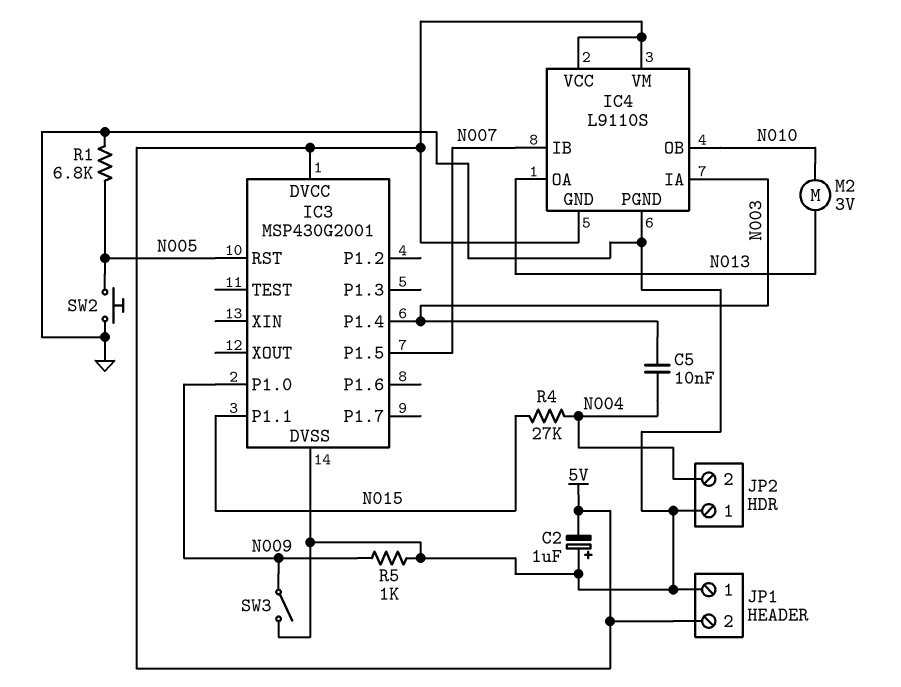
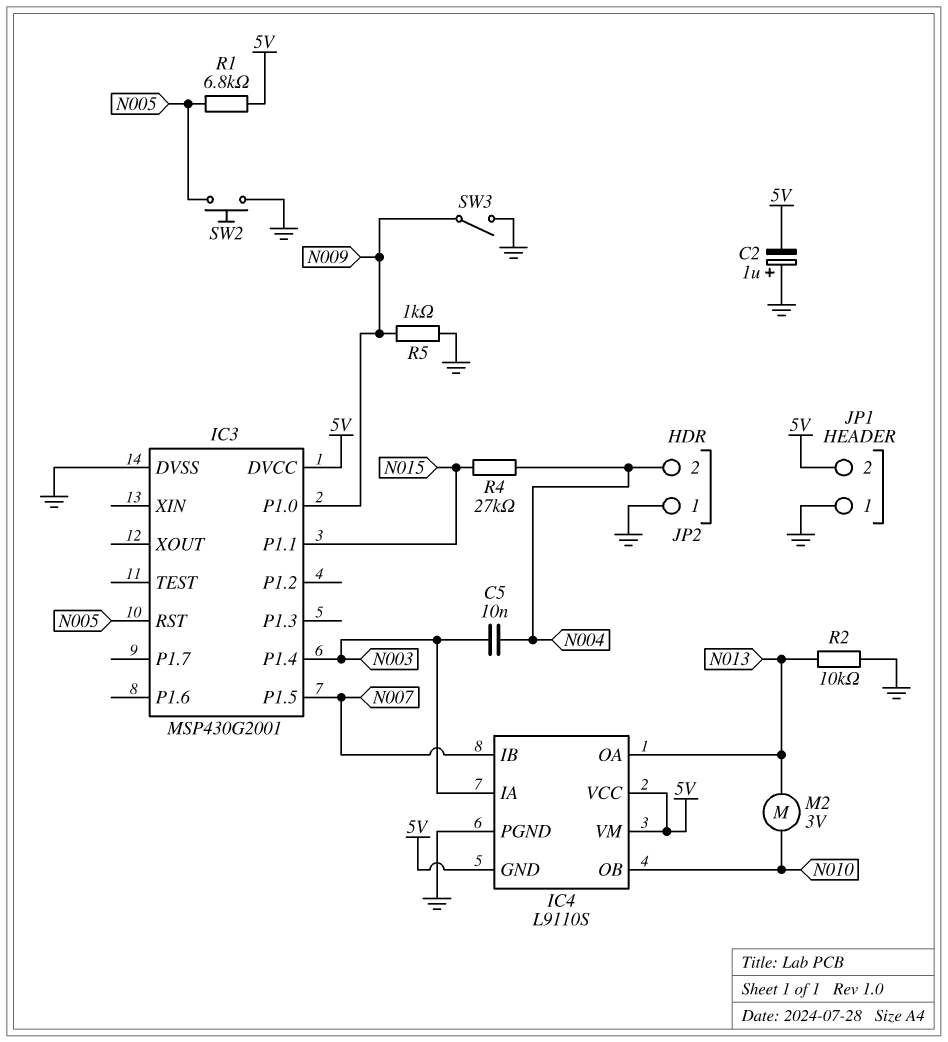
R1: 6.8k (GND, N005) -> 6.8k (5V, N005)
R2: none -> 10k (GND, N013)

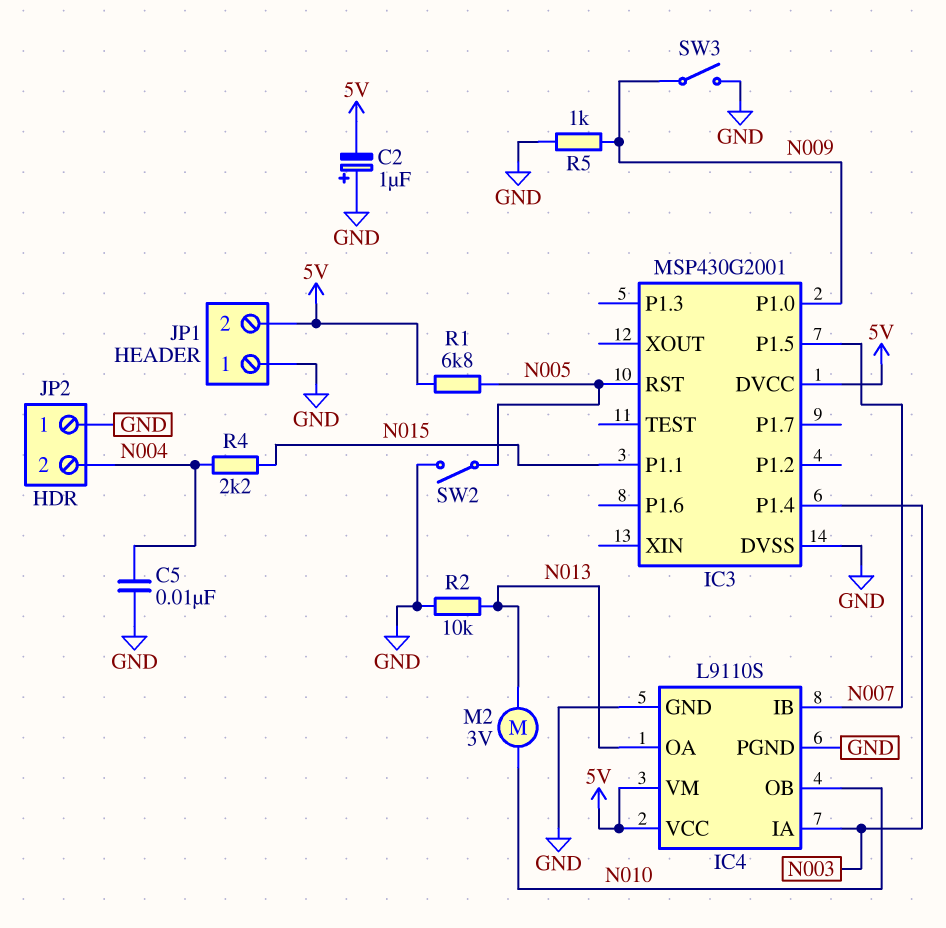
C5: 10nF (N003, N004) -> 10nF (GND, N004)
IC4 pin GND: 5V -> GND
R4: 27k (N004, N015) -> 2.2k (N004, N015)
SW2: button (GND, N005) -> switch (GND, N005)

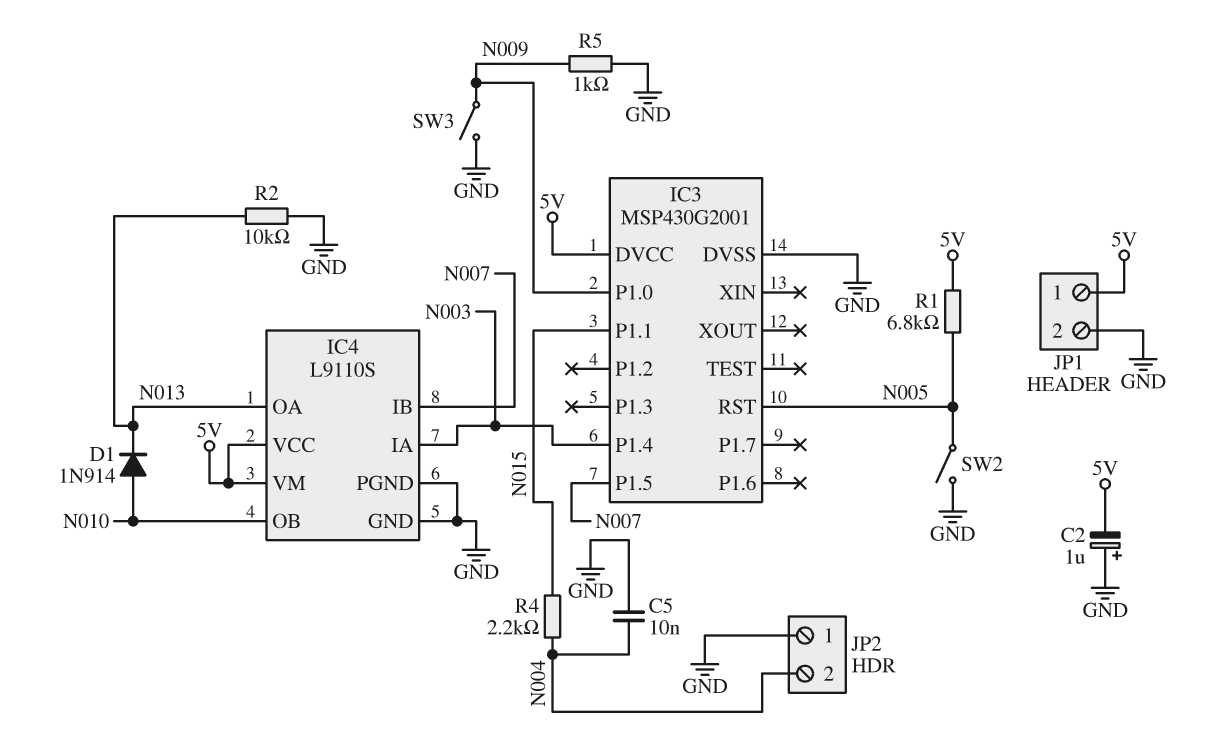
D1: none -> diode 1N914 (A N010, K N013)
JP1 pin 1: GND -> 5V
JP1 pin 2: 5V -> GND
M2: motor 3V (N010, N013) -> none

